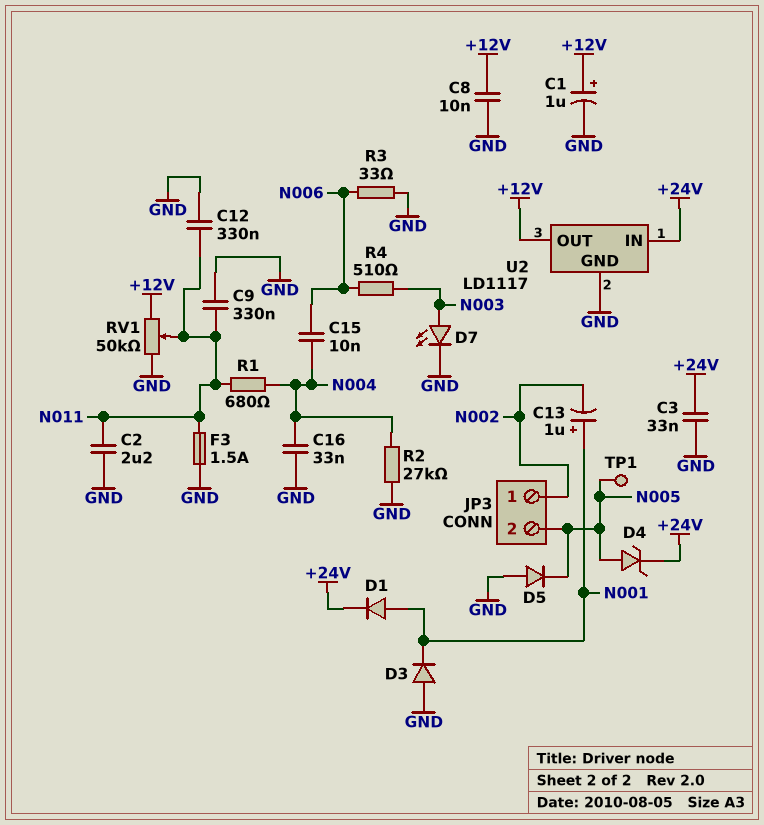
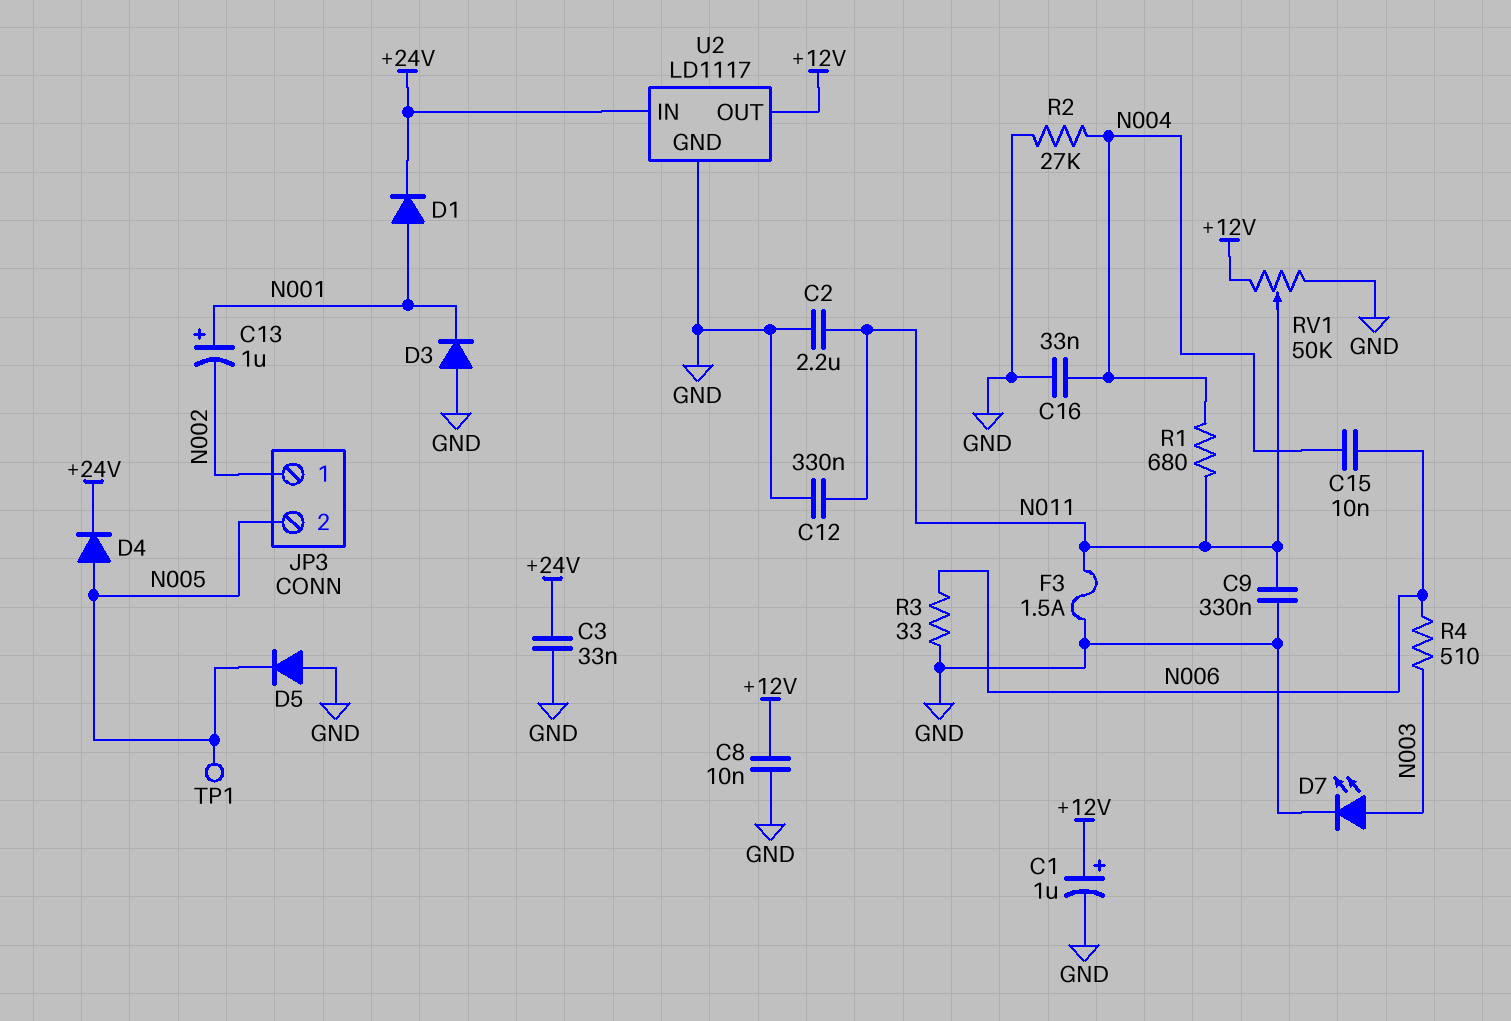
D4: zener (A N005, K +24V) -> diode (A N005, K +24V)

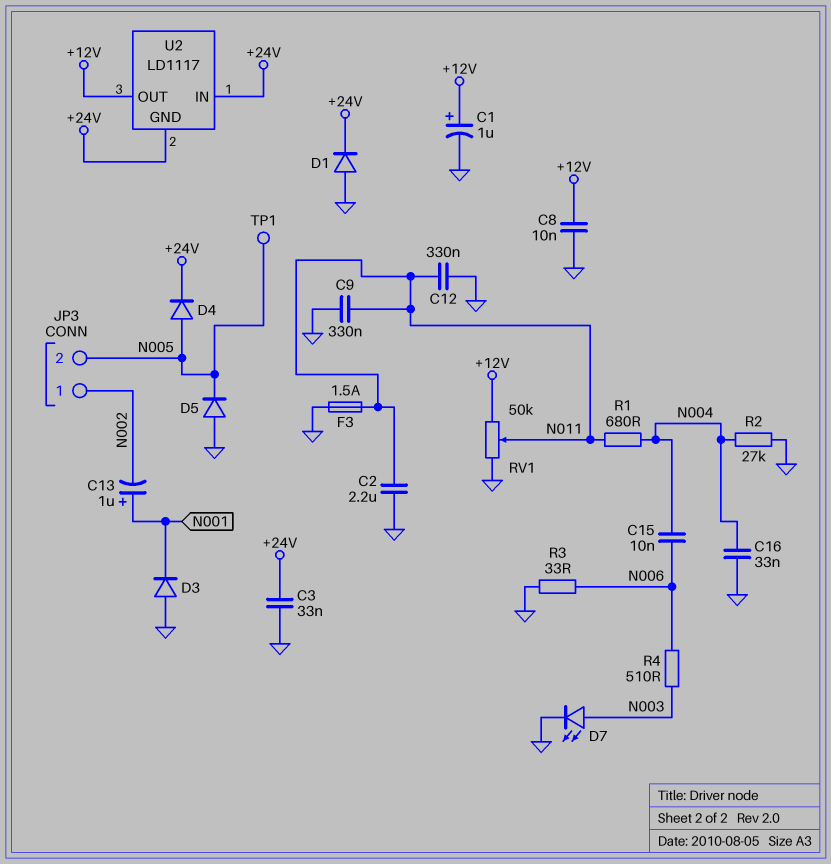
D1: diode (A N001, K +24V) -> diode (A GND, K +24V)
U2 pin GND: GND -> +24V

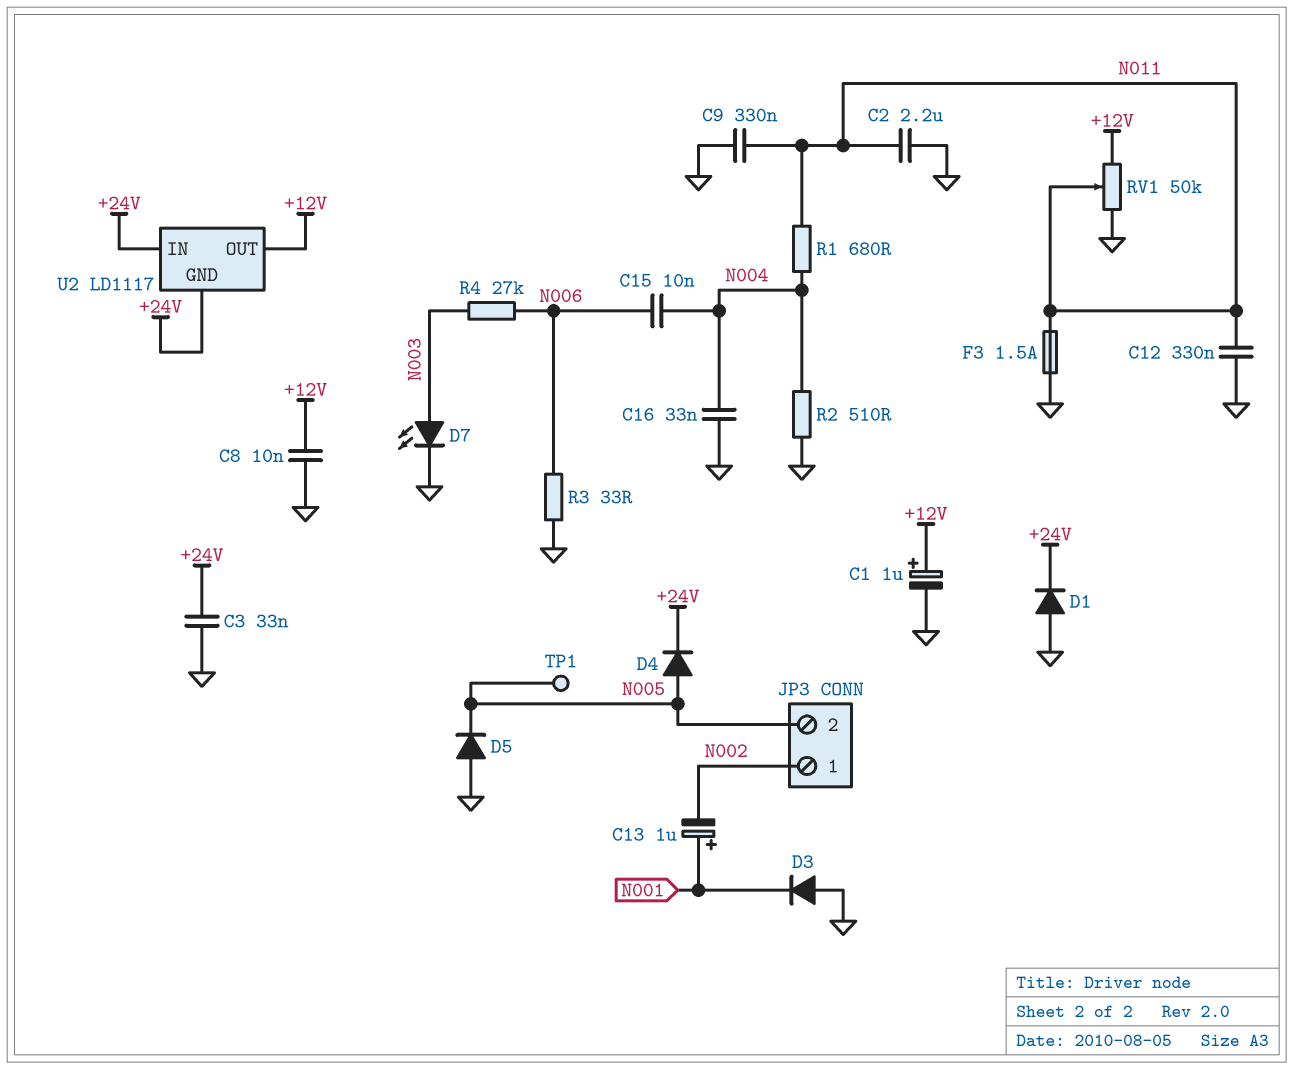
R2: 27k (GND, N004) -> 510 (GND, N004)
R4: 510 (N003, N006) -> 27k (N003, N006)

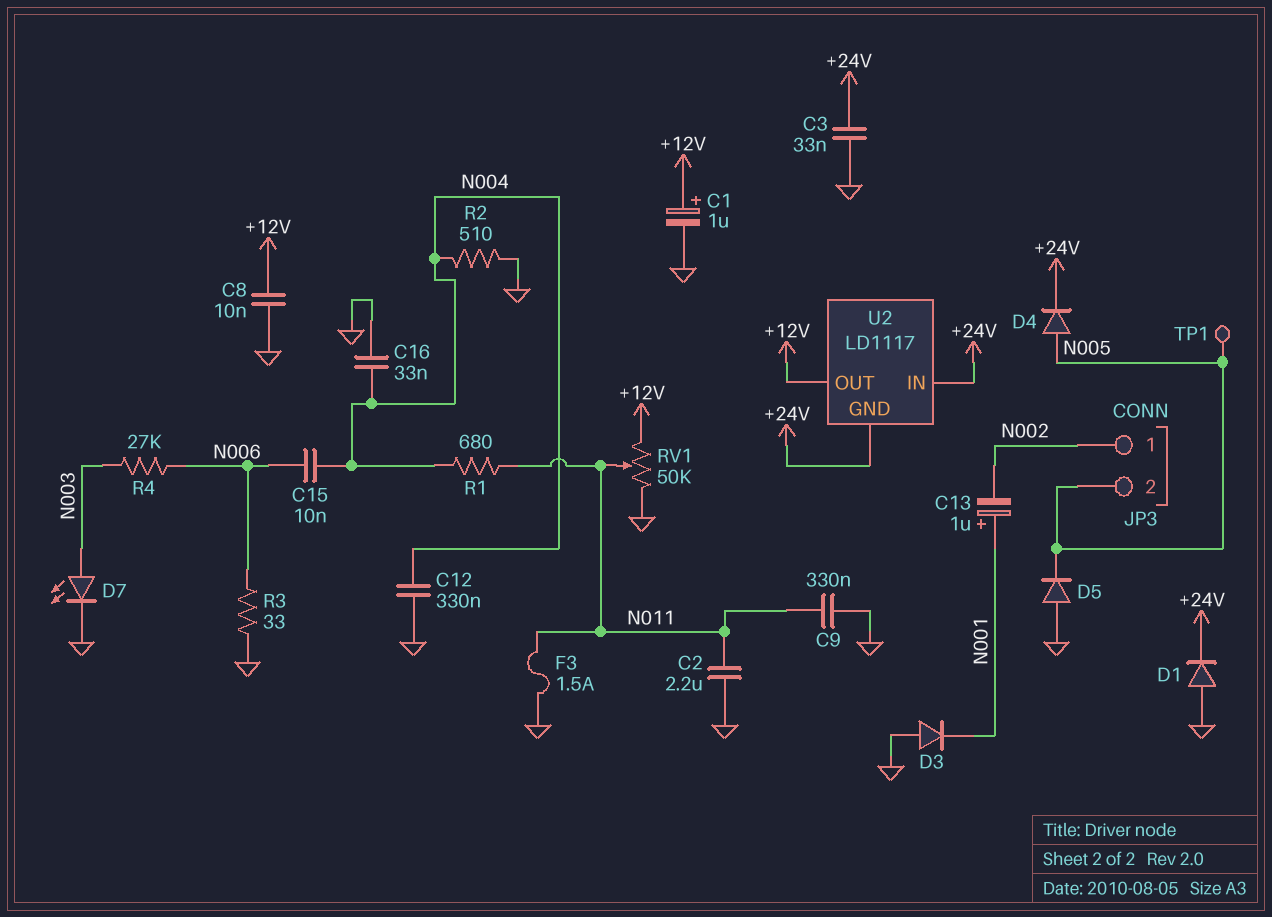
C12: 330nF (GND, N011) -> 330nF (GND, N004)

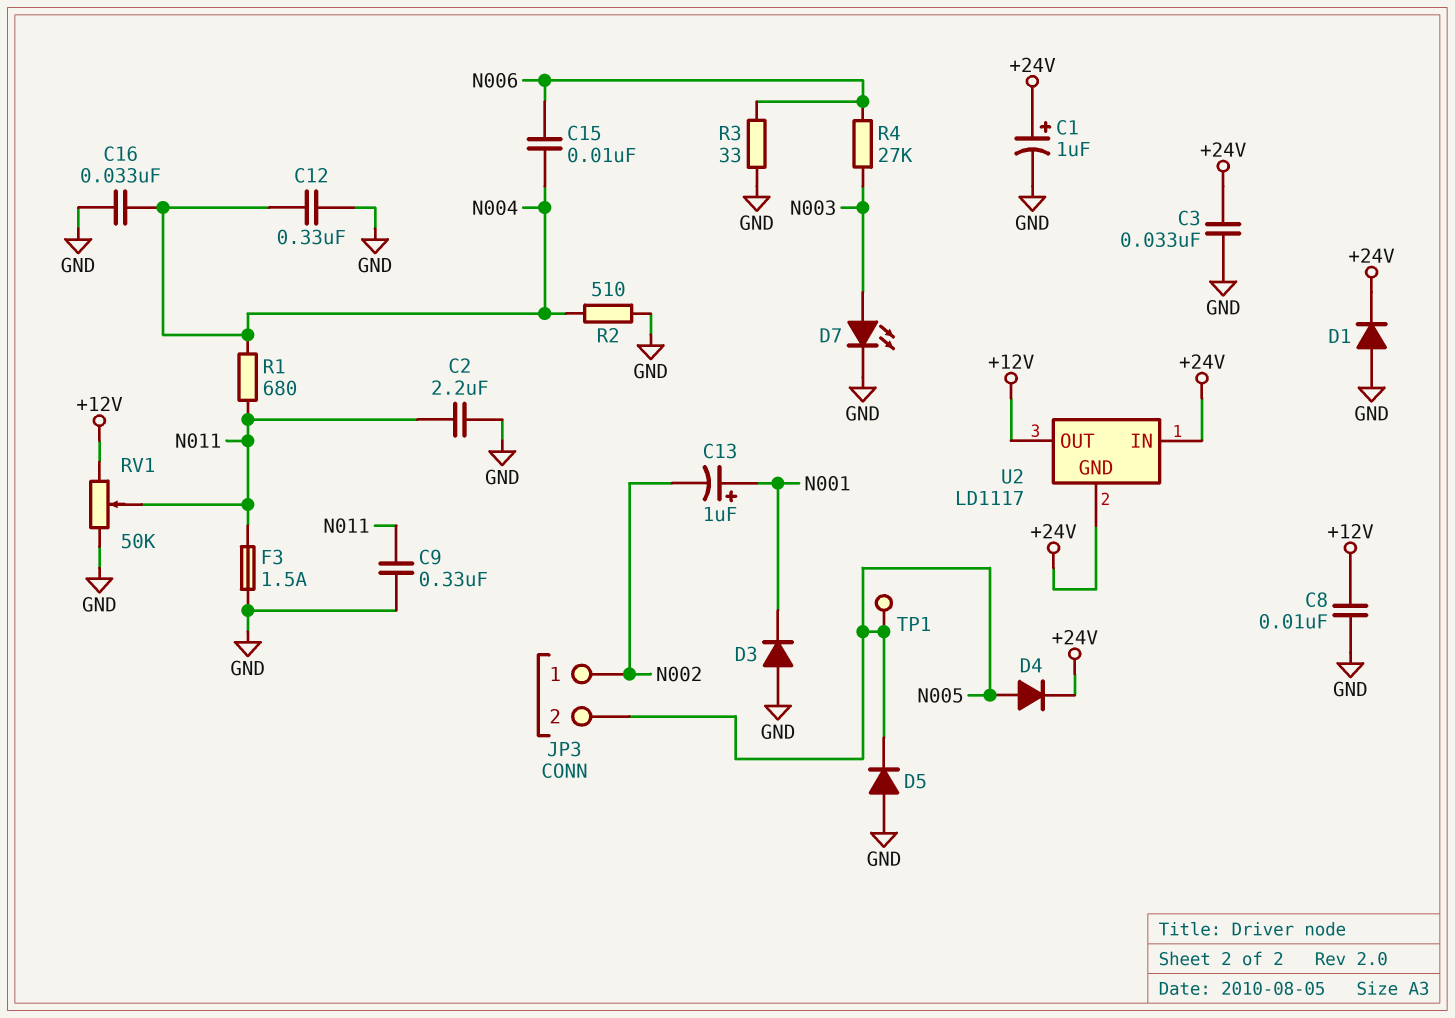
C1: 1uF (plus +12V, minus GND) -> 1uF (plus +24V, minus GND)

